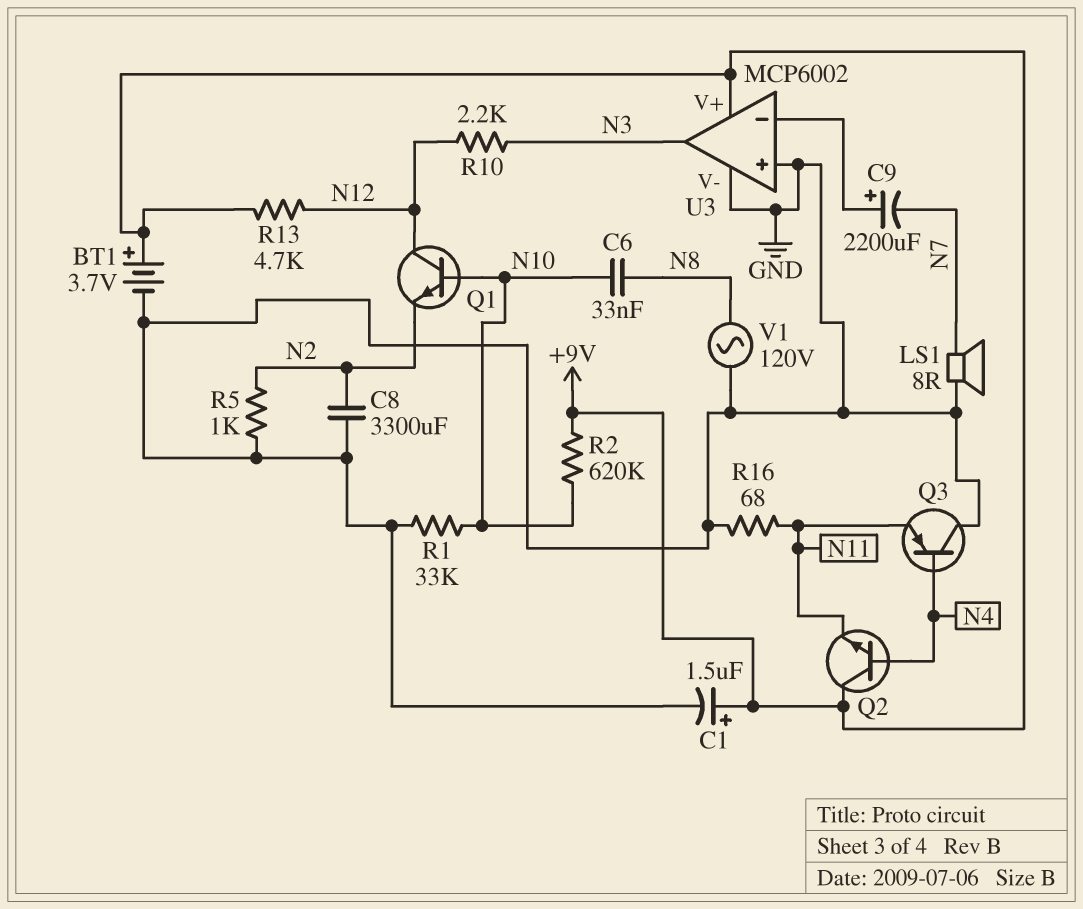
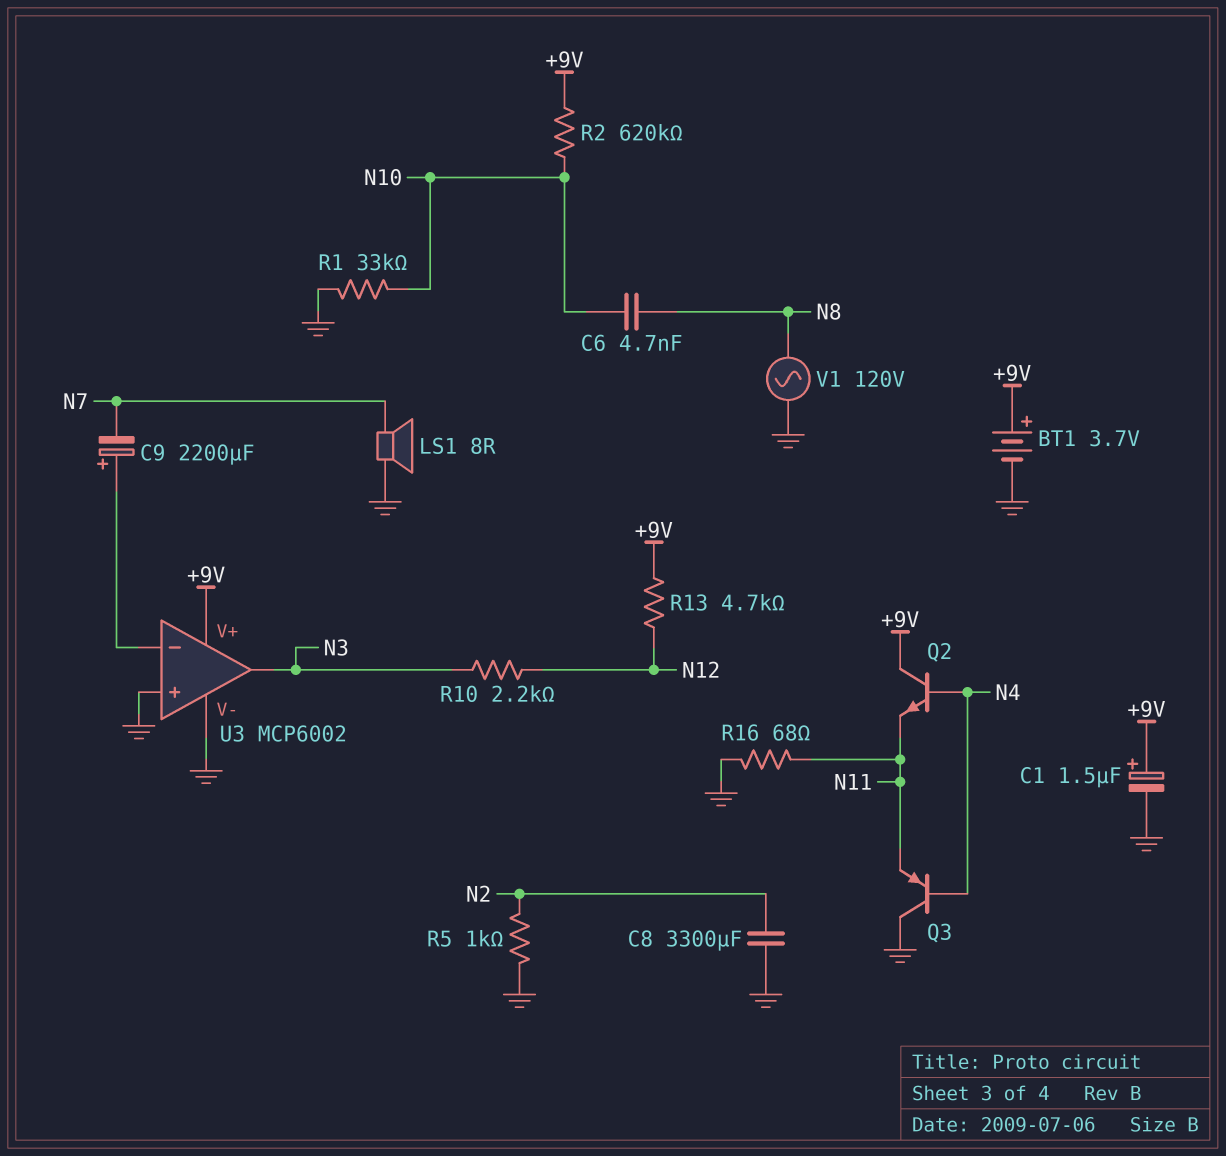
C6: 33nF (N8, N10) -> 4.7nF (N8, N10)
Q1: NPN (B N10, C N12, E N2) -> none

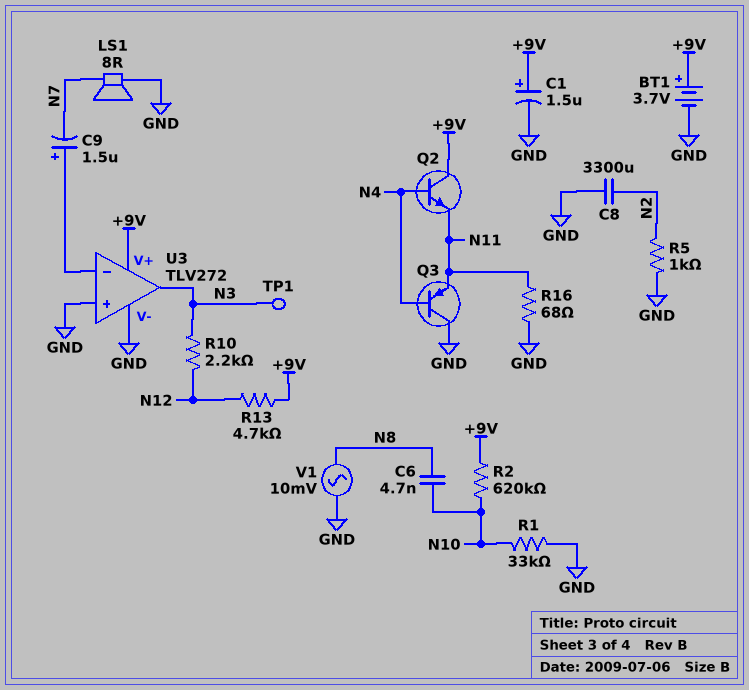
C9: 2200uF (plus U3/in-, minus N7) -> 1.5uF (plus U3/in-, minus N7)
TP1: none -> test point (N3)
U3: MCP6002 -> TLV272
V1: AC 120V (GND, N8) -> AC 10mV (GND, N8)

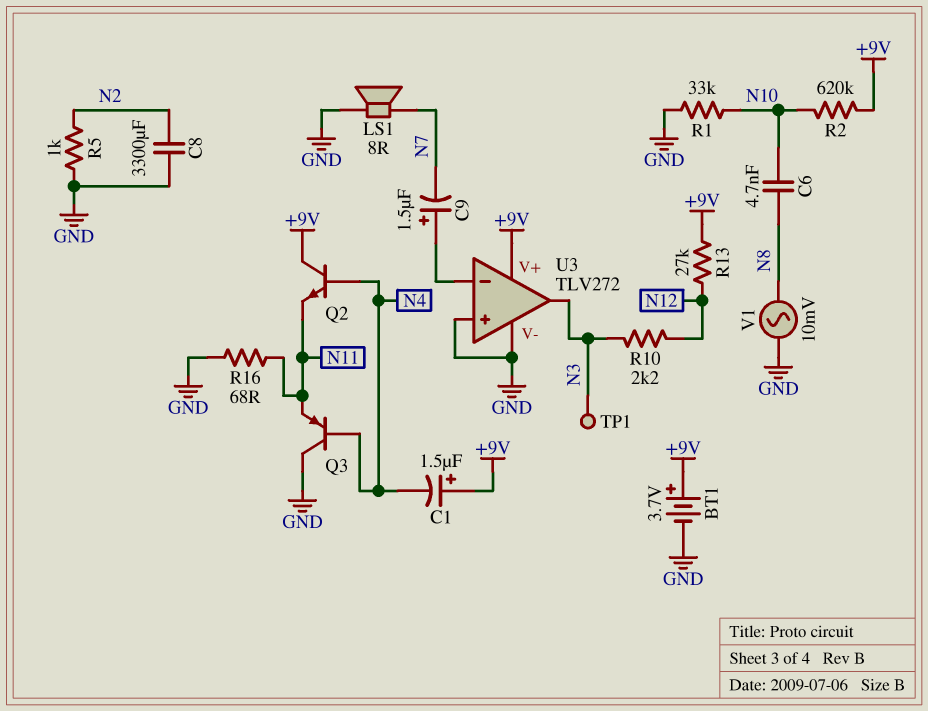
C1: 1.5uF (plus +9V, minus GND) -> 1.5uF (plus +9V, minus N4)
R13: 4.7k (+9V, N12) -> 27k (+9V, N12)

